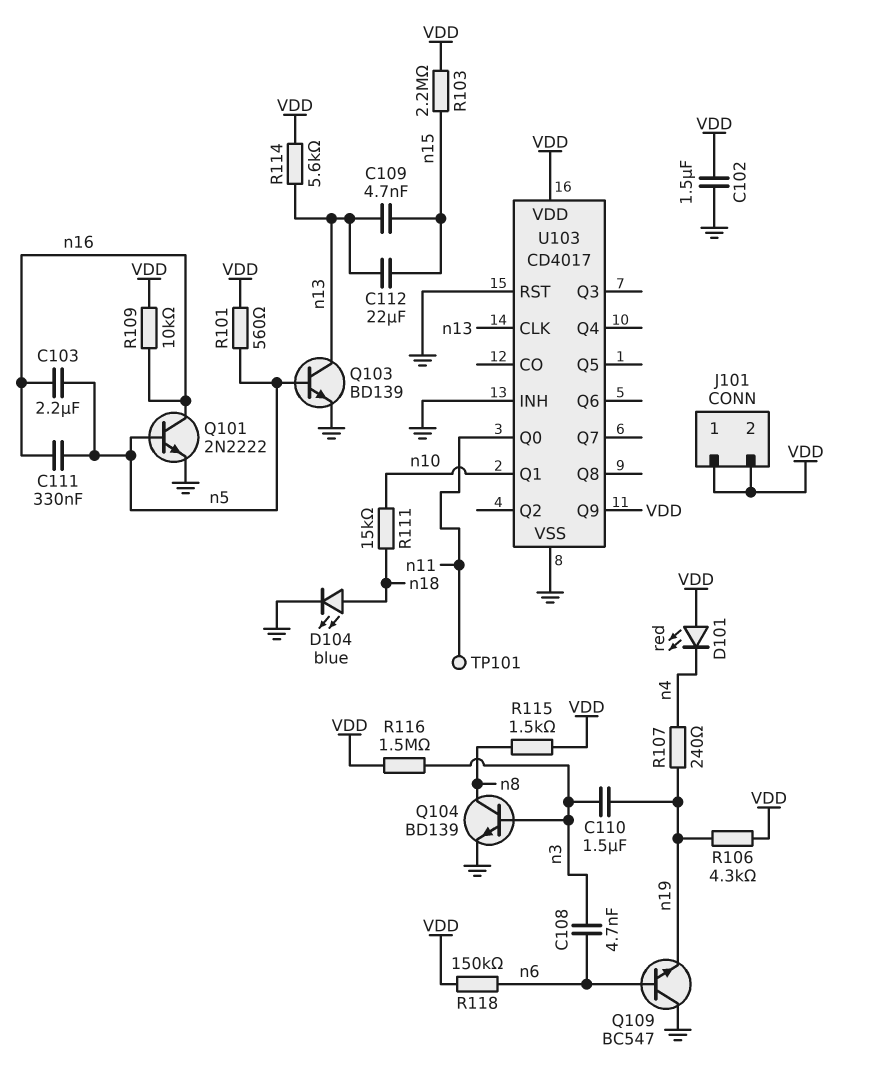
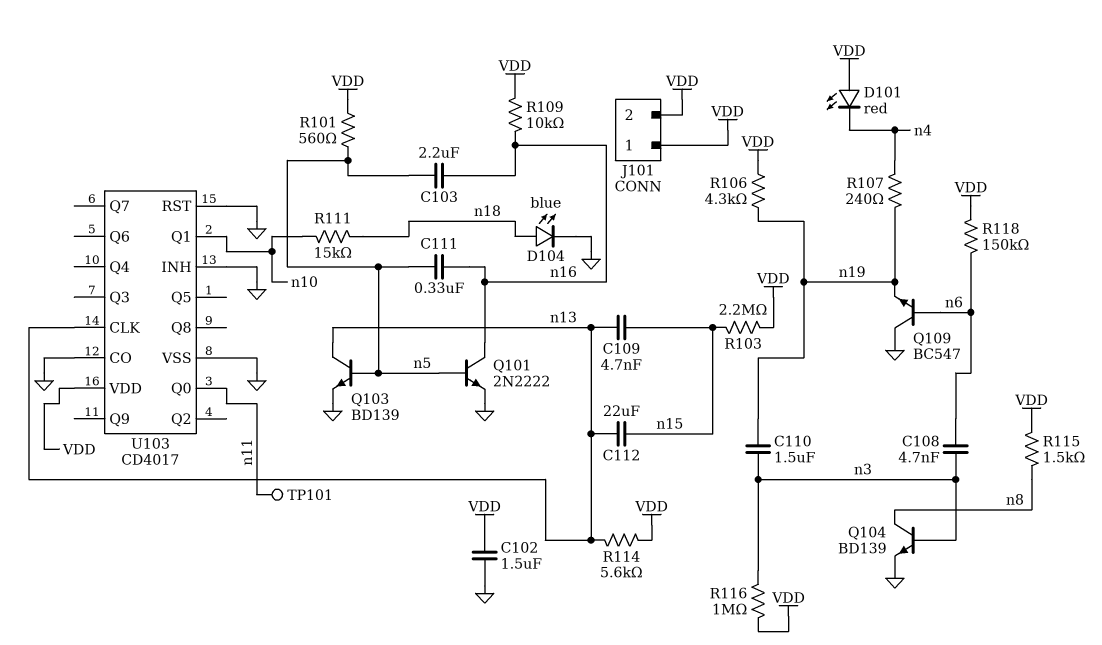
R116: 1.5M (VDD, n3) -> 1M (VDD, n3)
U103 pin CO: none -> GND
U103 pin Q9: VDD -> none

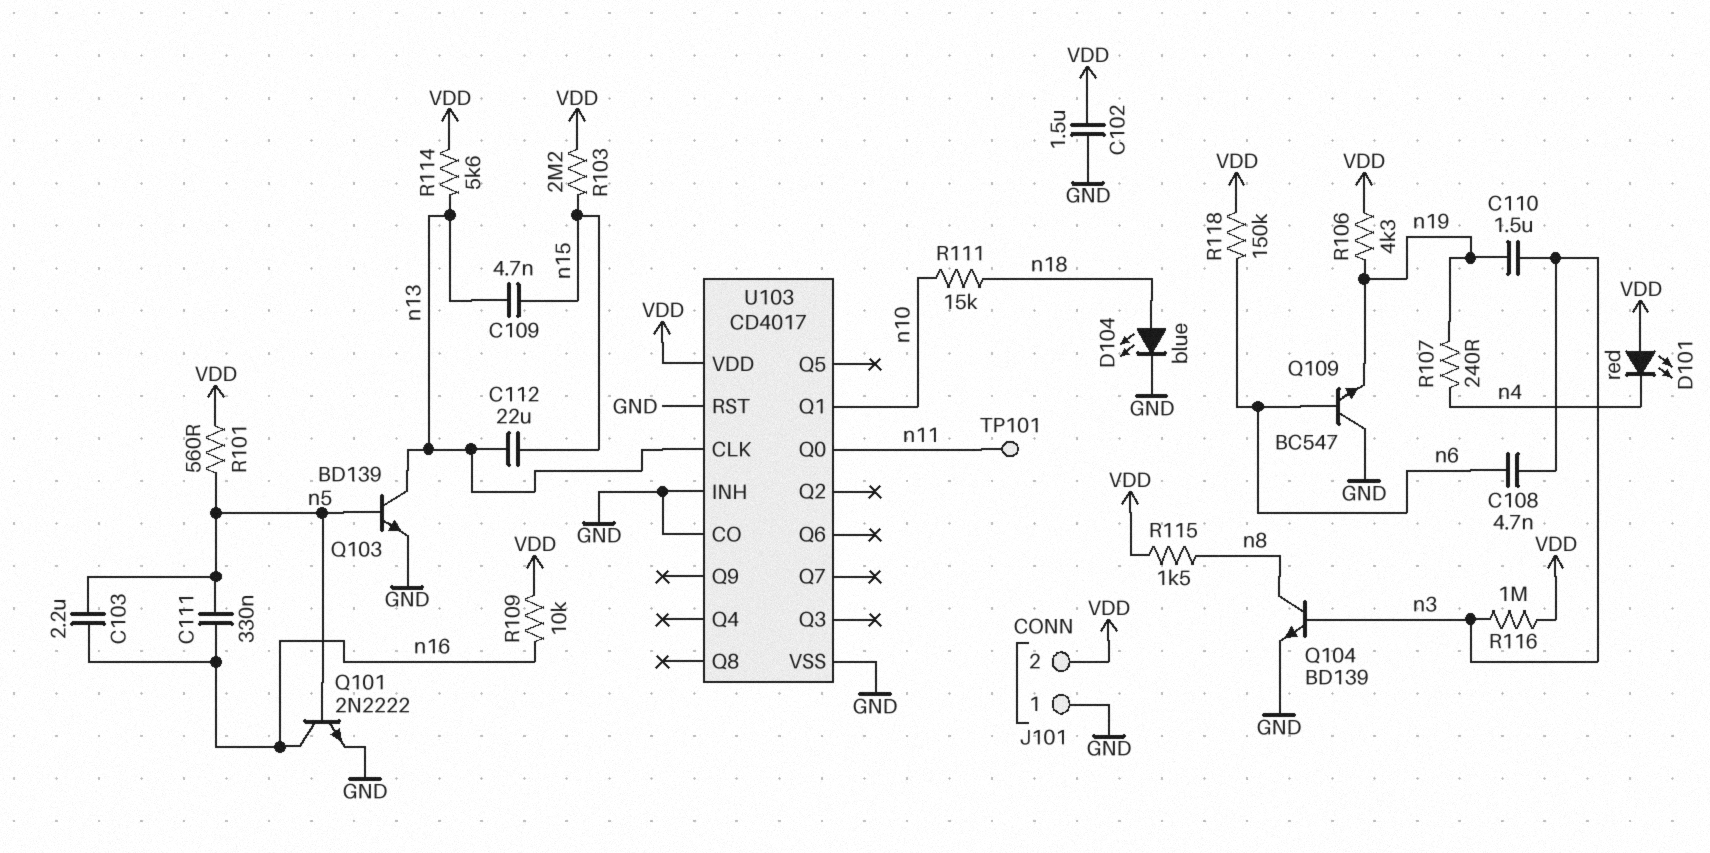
J101 pin 1: VDD -> GND

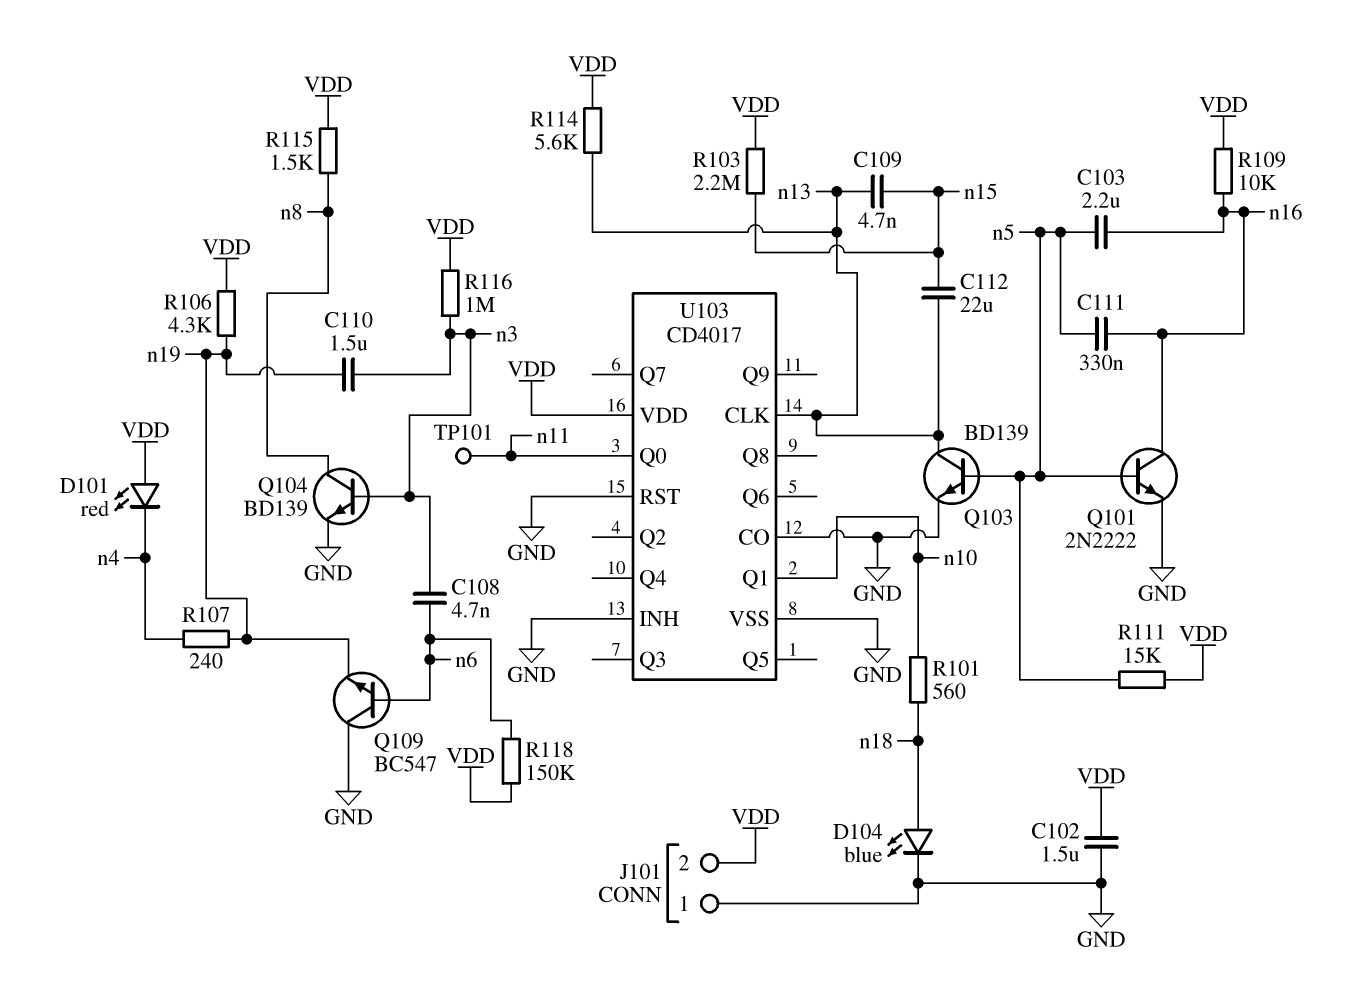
R101: 560 (VDD, n5) -> 560 (n10, n18)
R111: 15k (n10, n18) -> 15k (VDD, n5)

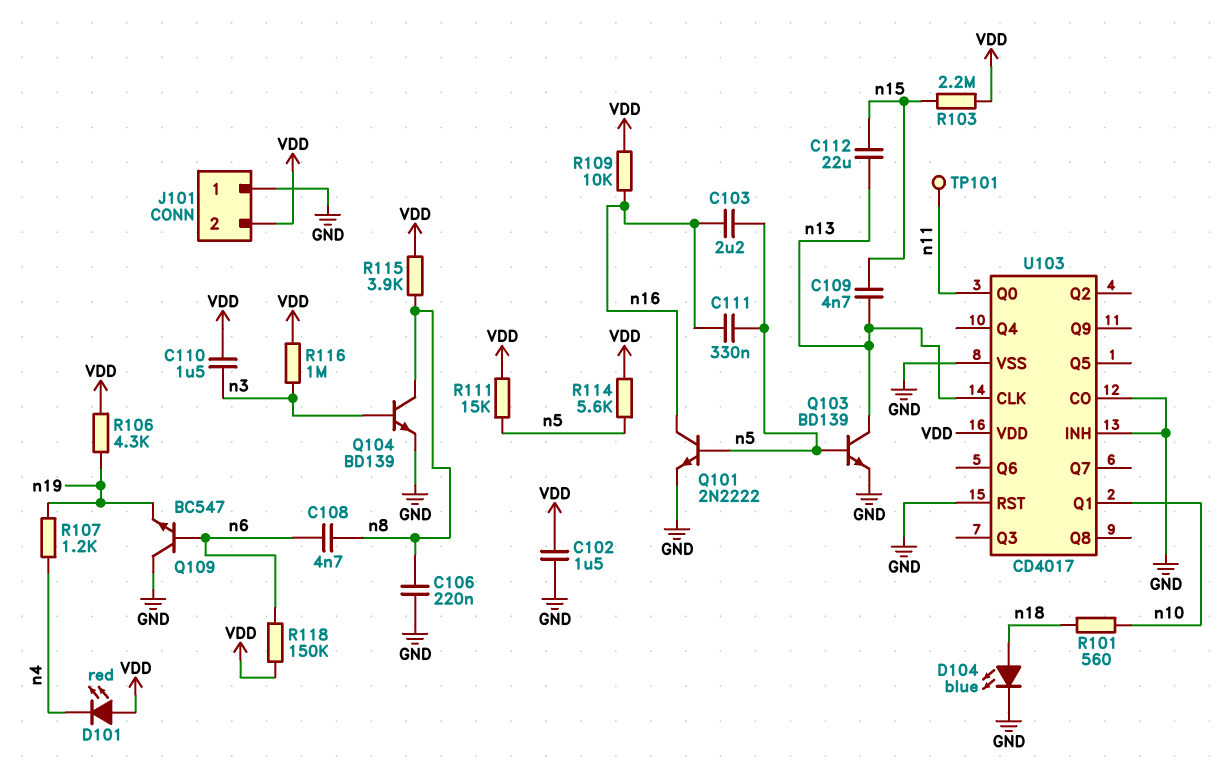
C106: none -> 220nF (GND, n8)
C108: 4.7nF (n3, n6) -> 4.7nF (n6, n8)
C110: 1.5uF (n3, n19) -> 1.5uF (VDD, n3)
R107: 240 (n4, n19) -> 1.2k (n4, n19)
R114: 5.6k (VDD, n13) -> 5.6k (VDD, n5)
R115: 1.5k (VDD, n8) -> 3.9k (VDD, n8)

